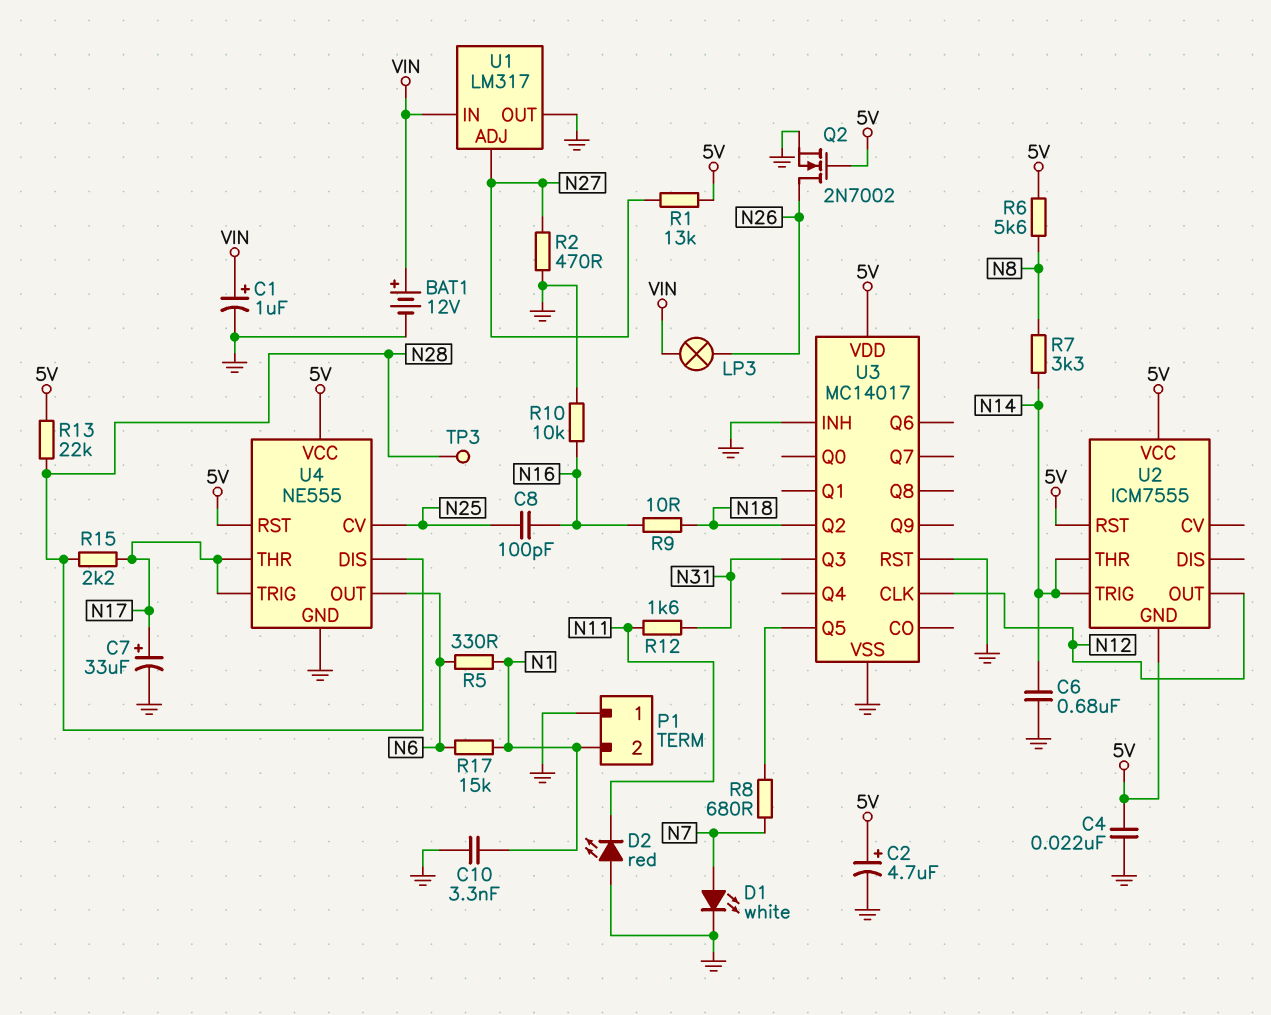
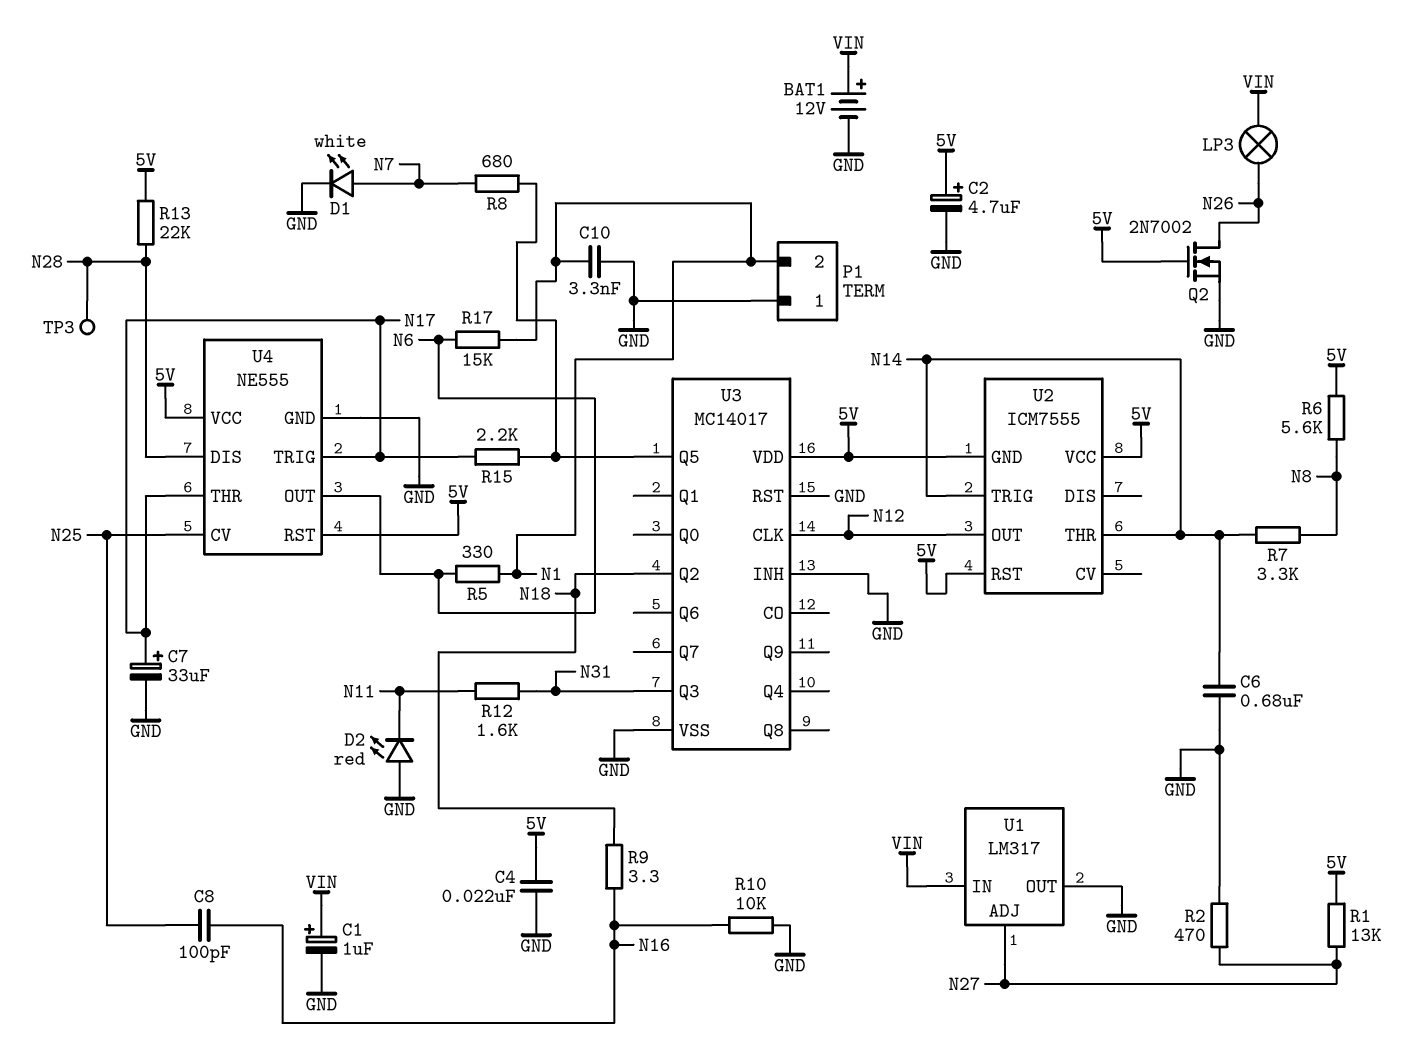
R9: 10 (N16, N18) -> 3.3 (N16, N18)
R15: 2.2k (N17, N28) -> 2.2k (N17, U3/Q5)

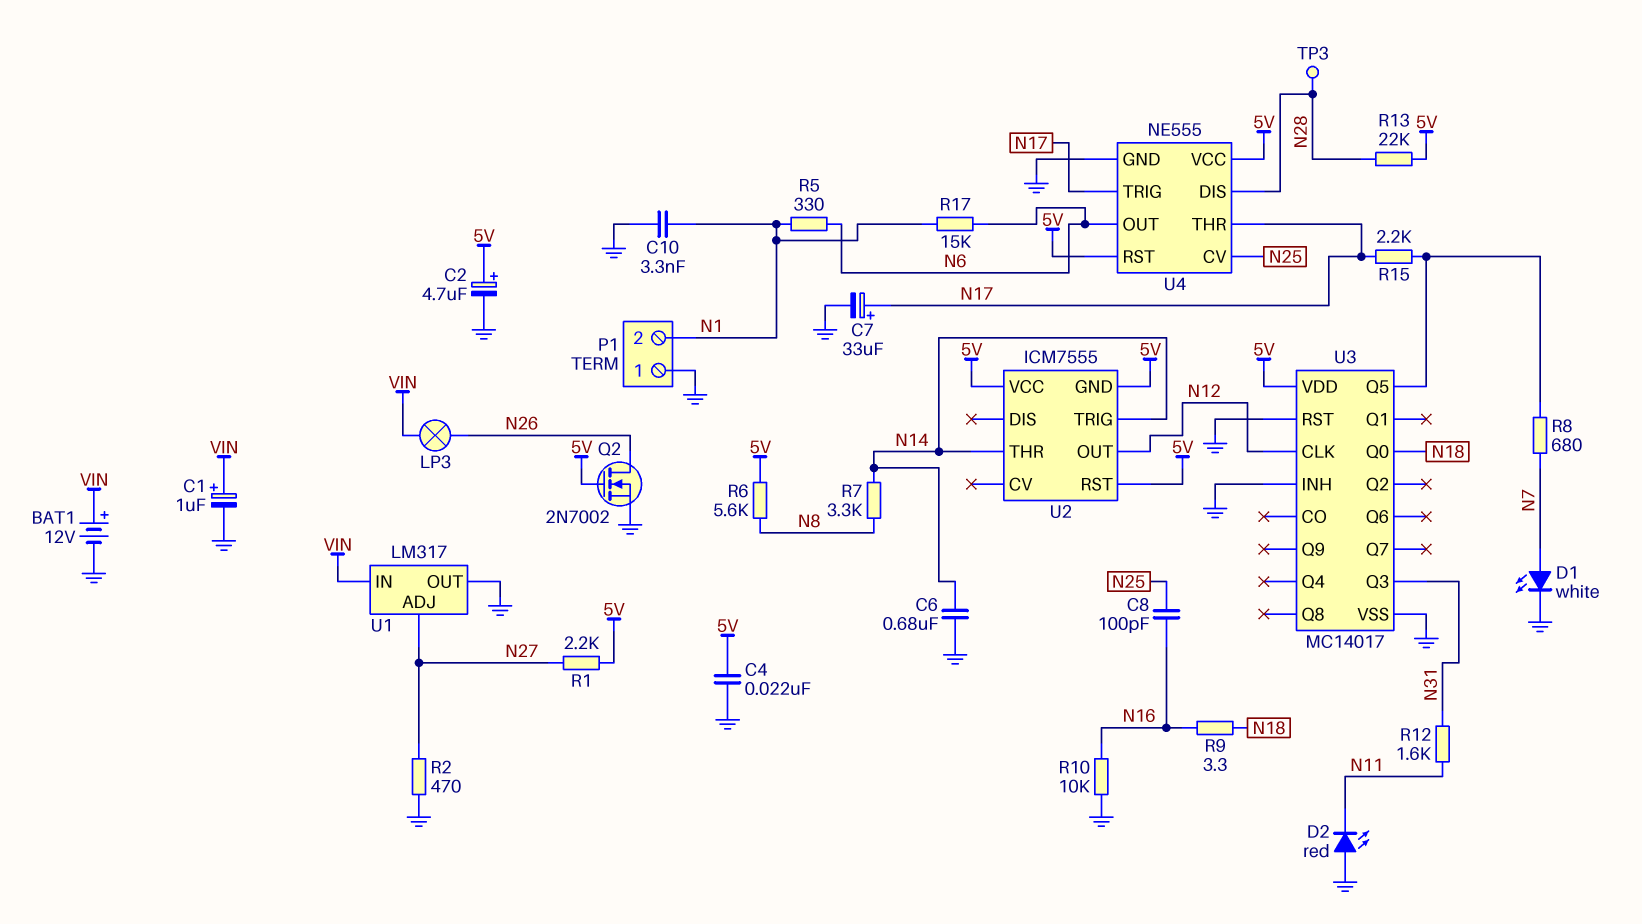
R1: 13k (5V, N27) -> 2.2k (5V, N27)
U3 pin Q0: none -> N18
U3 pin Q2: N18 -> none

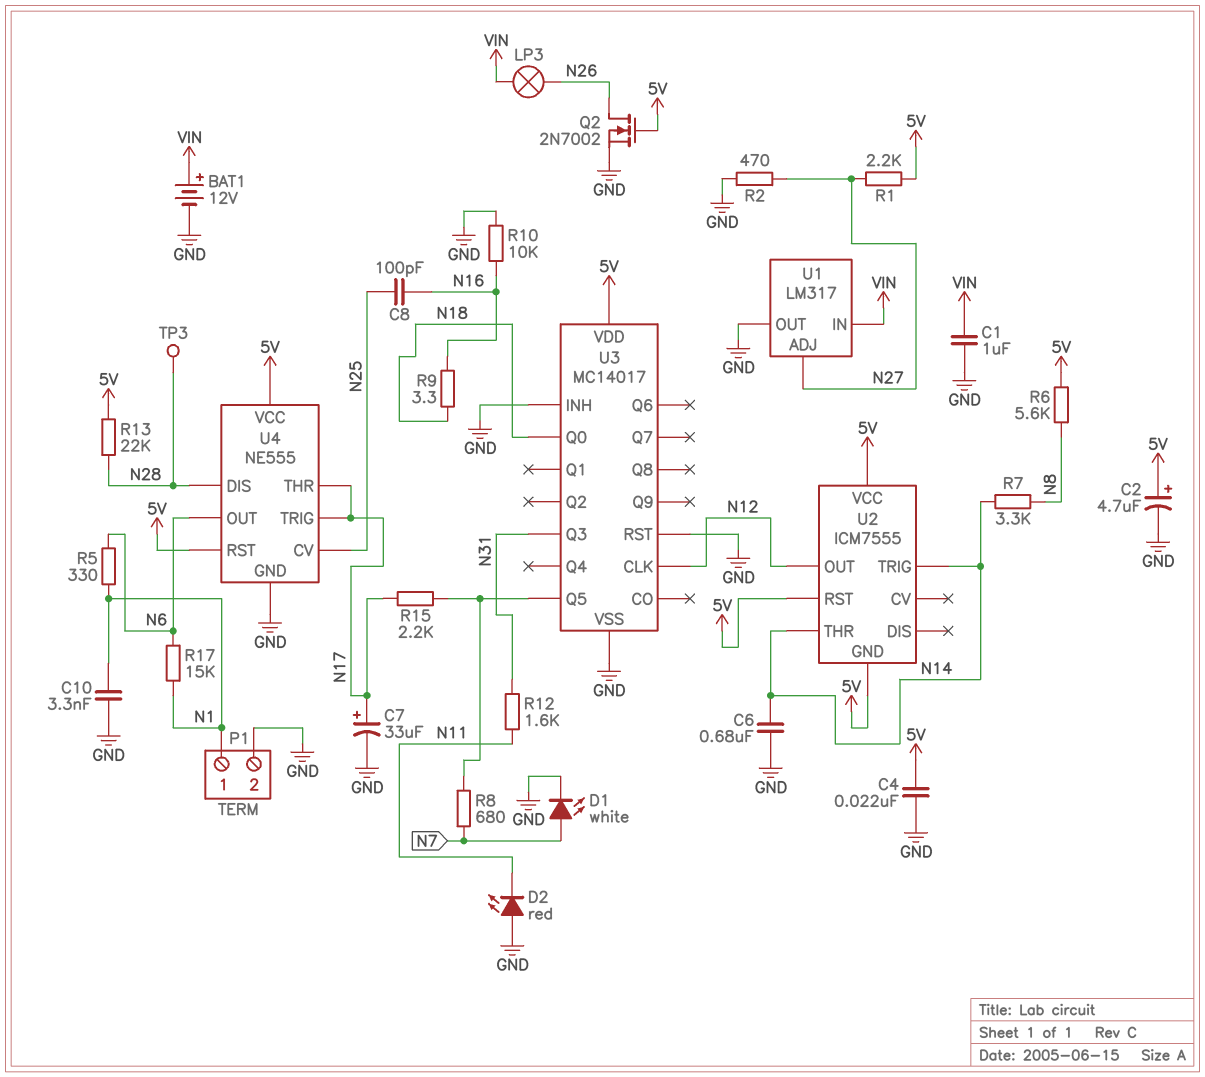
C1: 1uF (plus VIN, minus GND) -> 1uF (GND, VIN)
P1 pin 1: GND -> N1
P1 pin 2: N1 -> GND

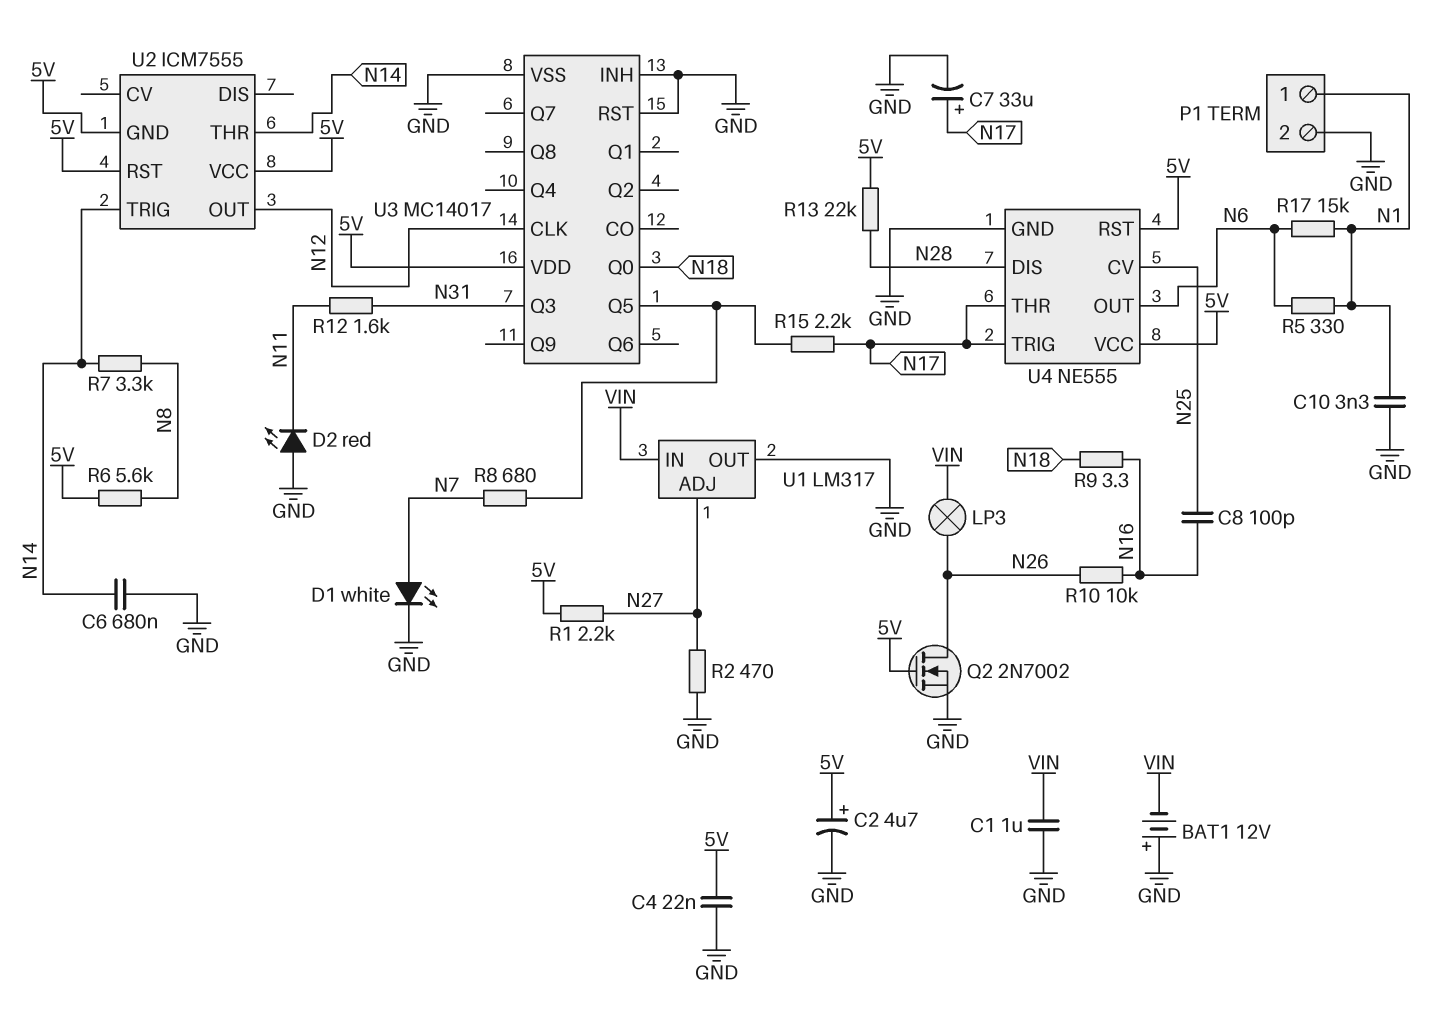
BAT1: 12V (plus VIN, minus GND) -> 12V (plus GND, minus VIN)
R10: 10k (GND, N16) -> 10k (N16, N26)
TP3: test point (N28) -> none

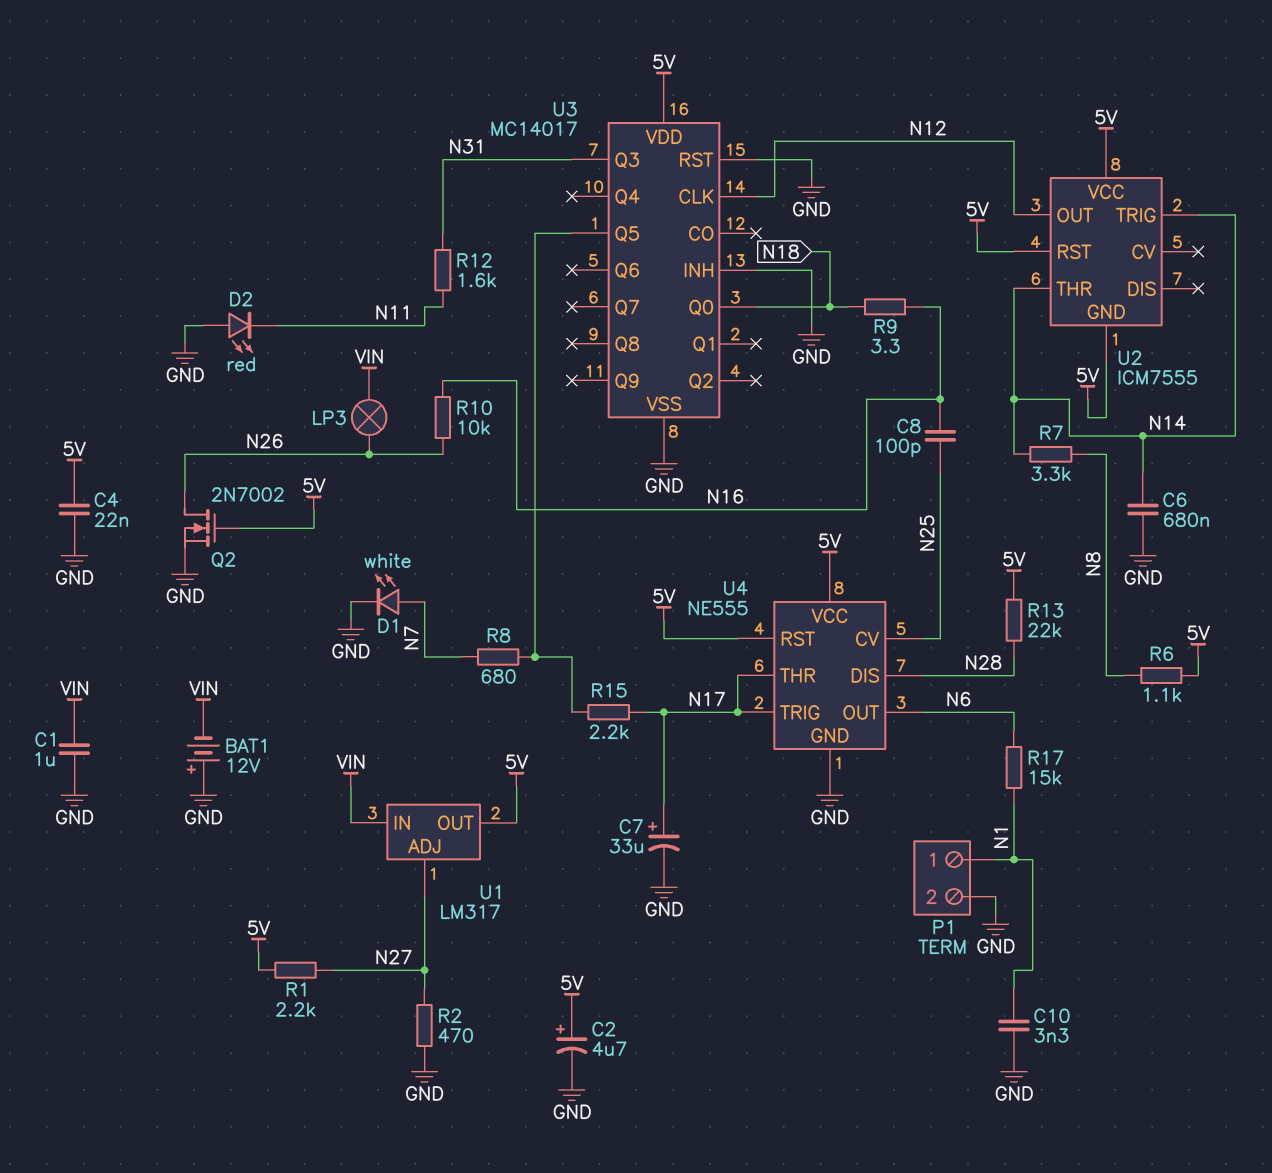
R5: 330 (N1, N6) -> none
R6: 5.6k (5V, N8) -> 1.1k (5V, N8)
U1 pin OUT: GND -> 5V

